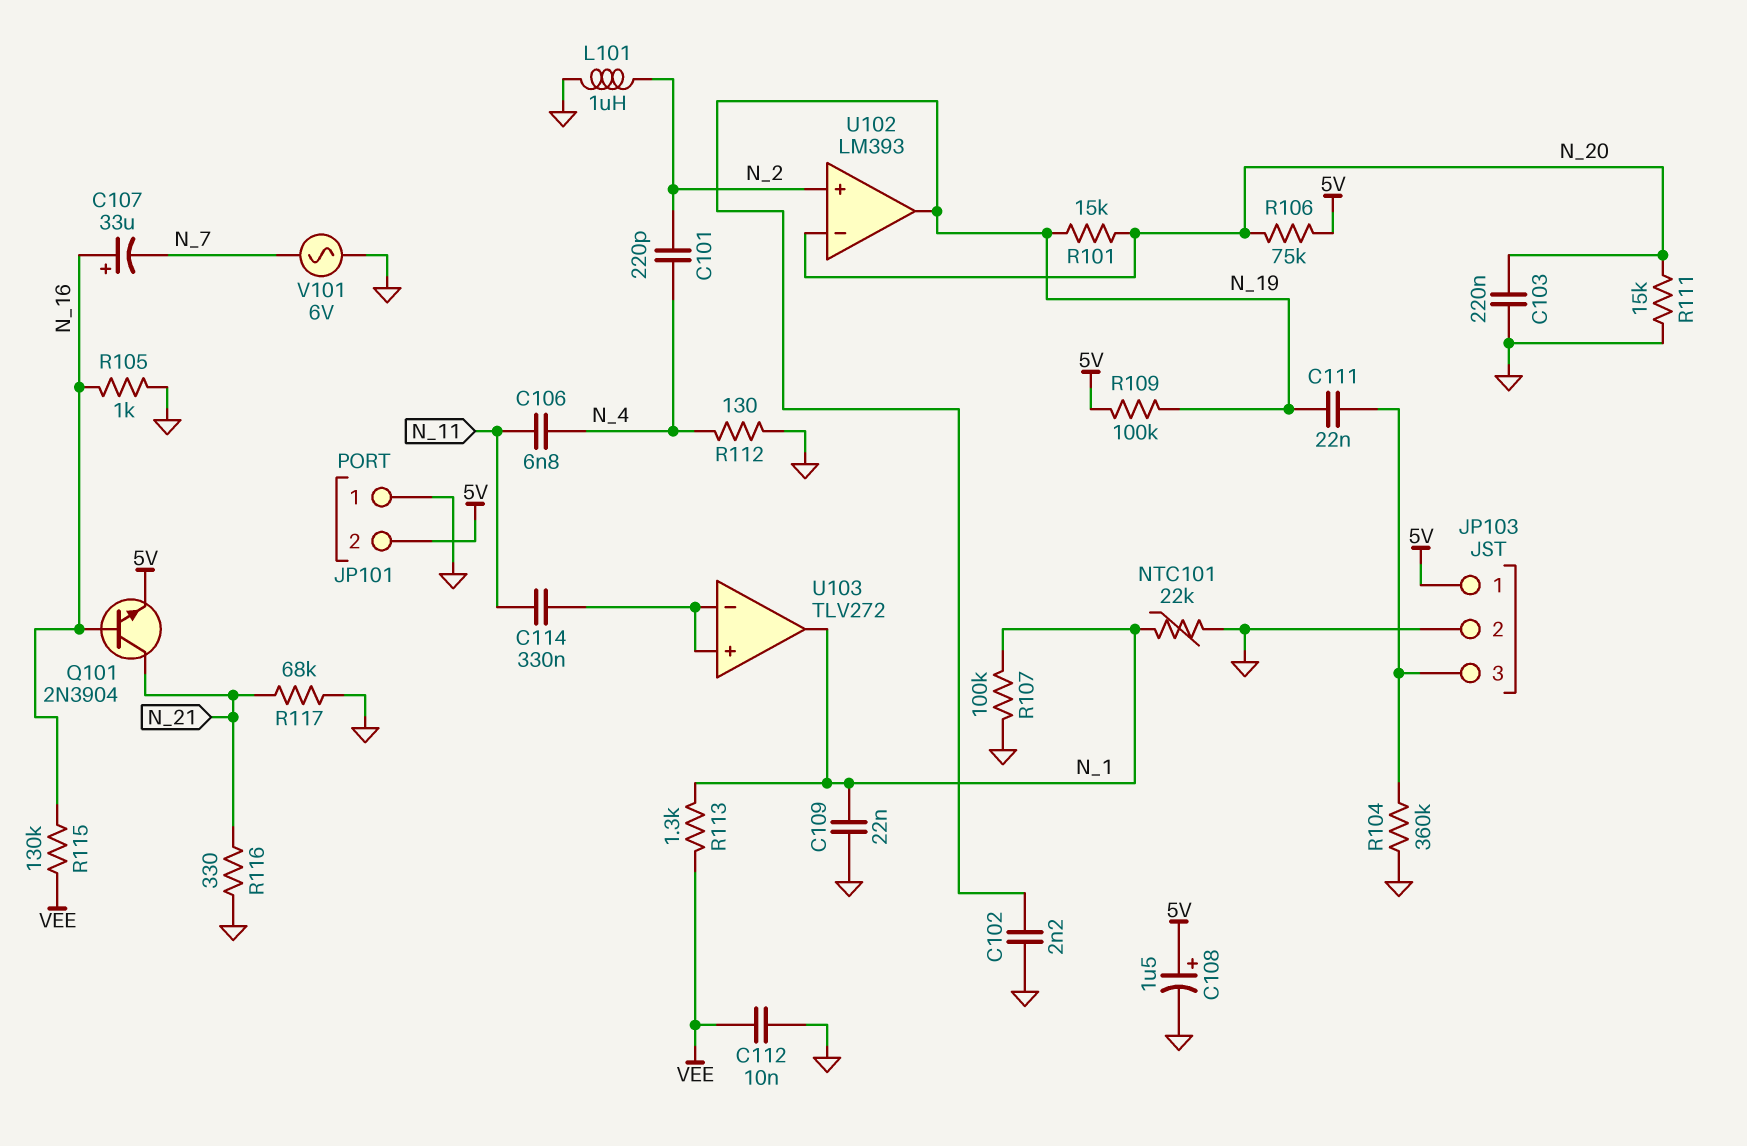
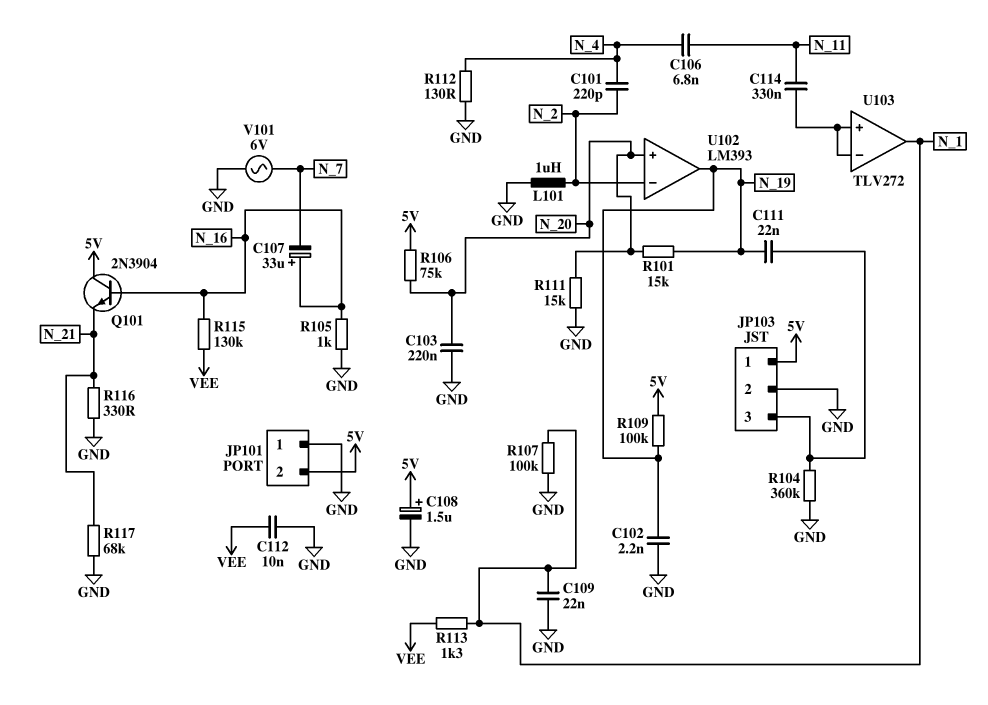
NTC101: 22k (GND, N_1) -> none
Q101: NPN 2N3904 (B N_16, C N_21, E 5V) -> NPN 2N3904 (B N_16, C 5V, E N_21)
U102 pin in+: N_2 -> N_20
U102 pin in-: N_20 -> N_2

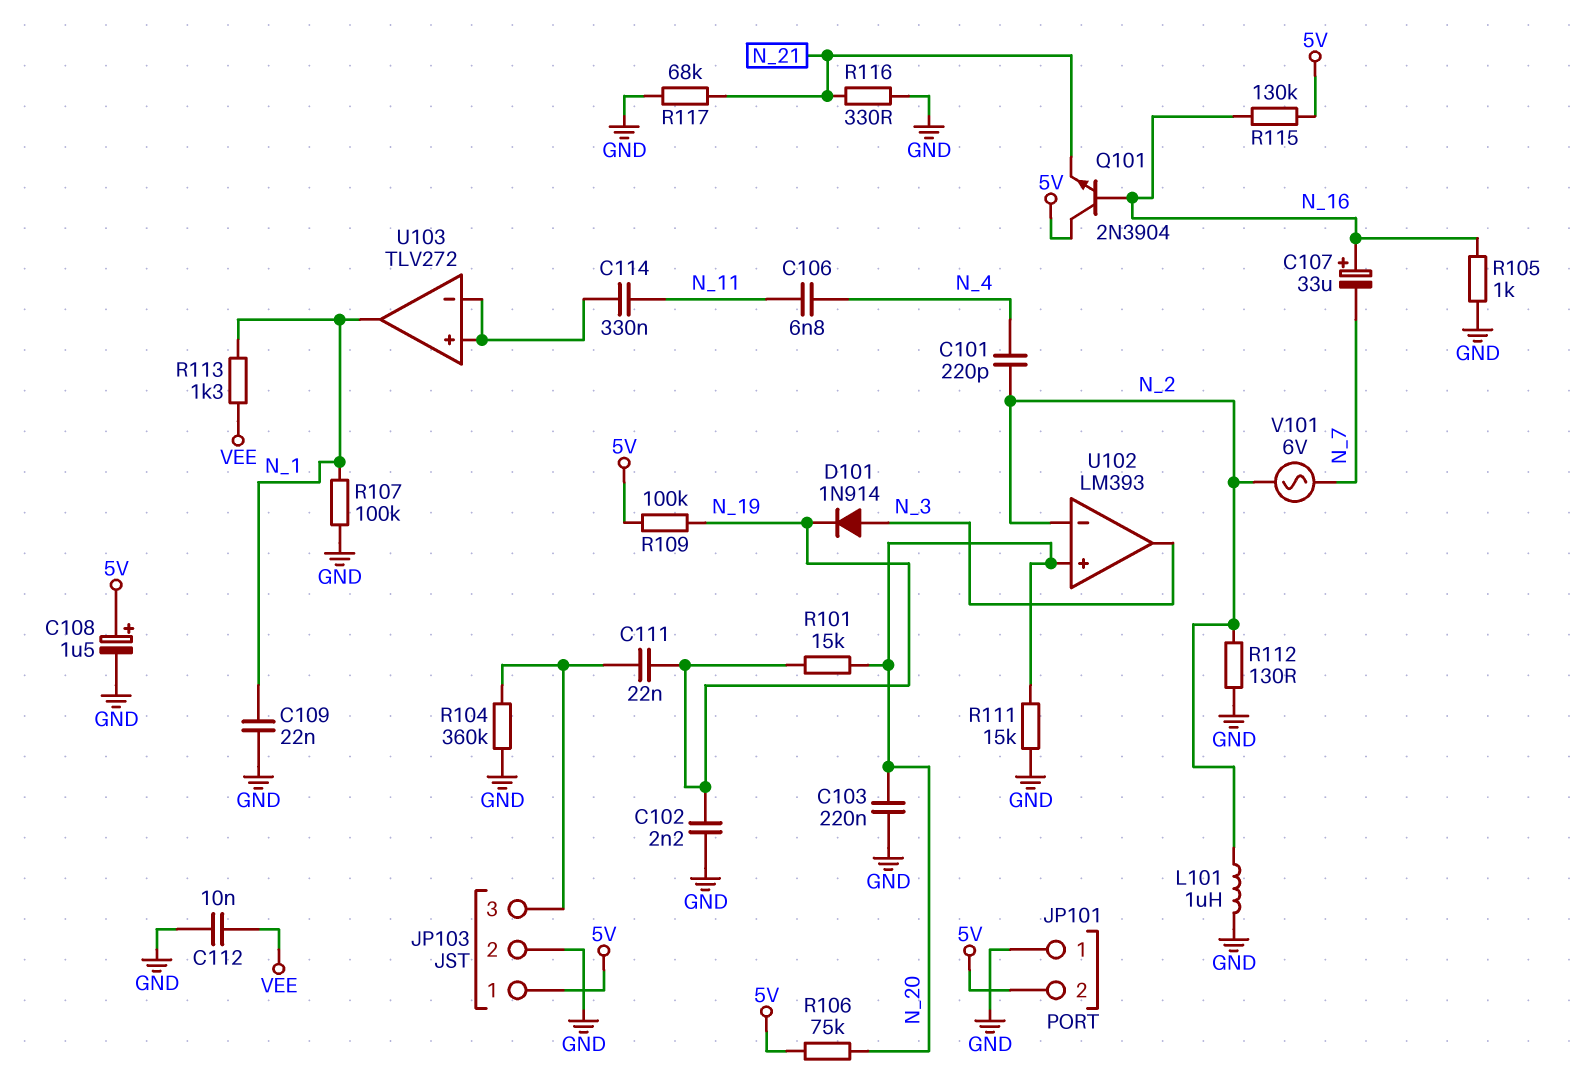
D101: none -> diode 1N914 (A N_3, K N_19)
R112: 130 (GND, N_4) -> 130 (GND, N_2)
R115: 130k (N_16, VEE) -> 130k (5V, N_16)
U102 pin out: N_19 -> N_3
V101: AC 6V (GND, N_7) -> AC 6V (N_2, N_7)

